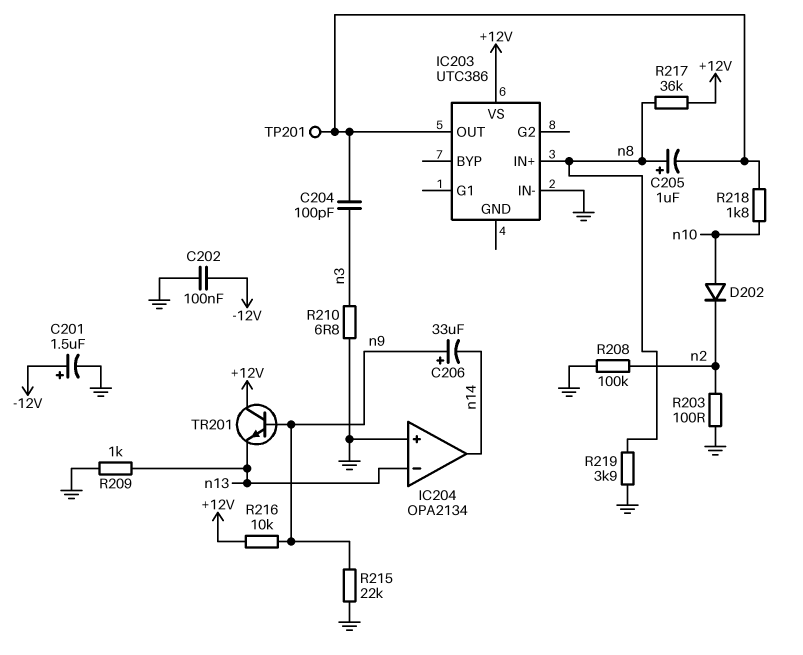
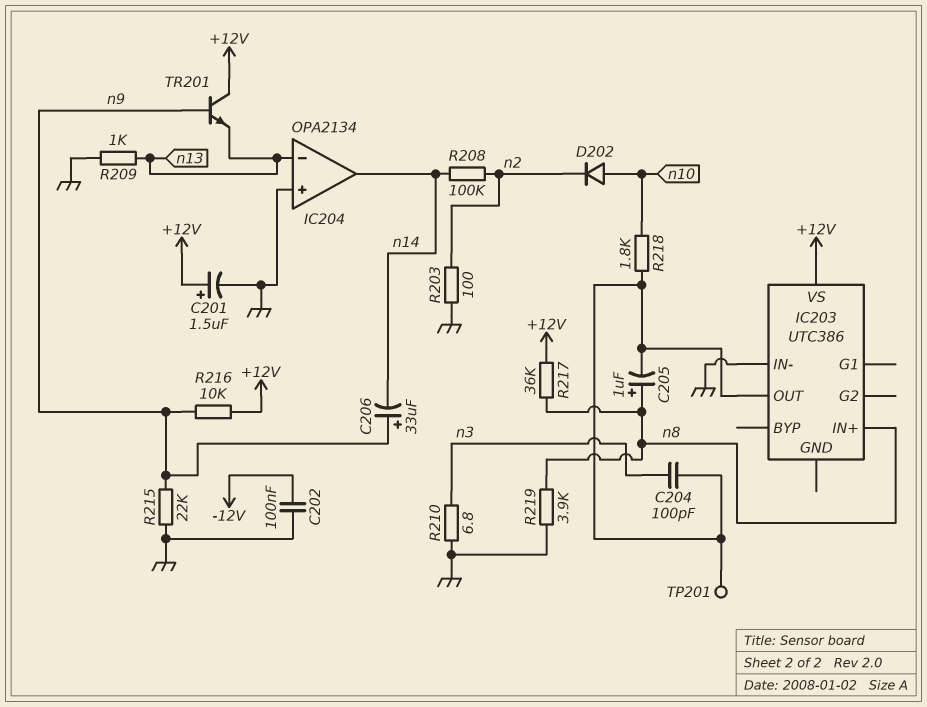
C201: 1.5uF (plus -12V, minus GND) -> 1.5uF (plus +12V, minus GND)
R208: 100k (GND, n2) -> 100k (n2, n14)

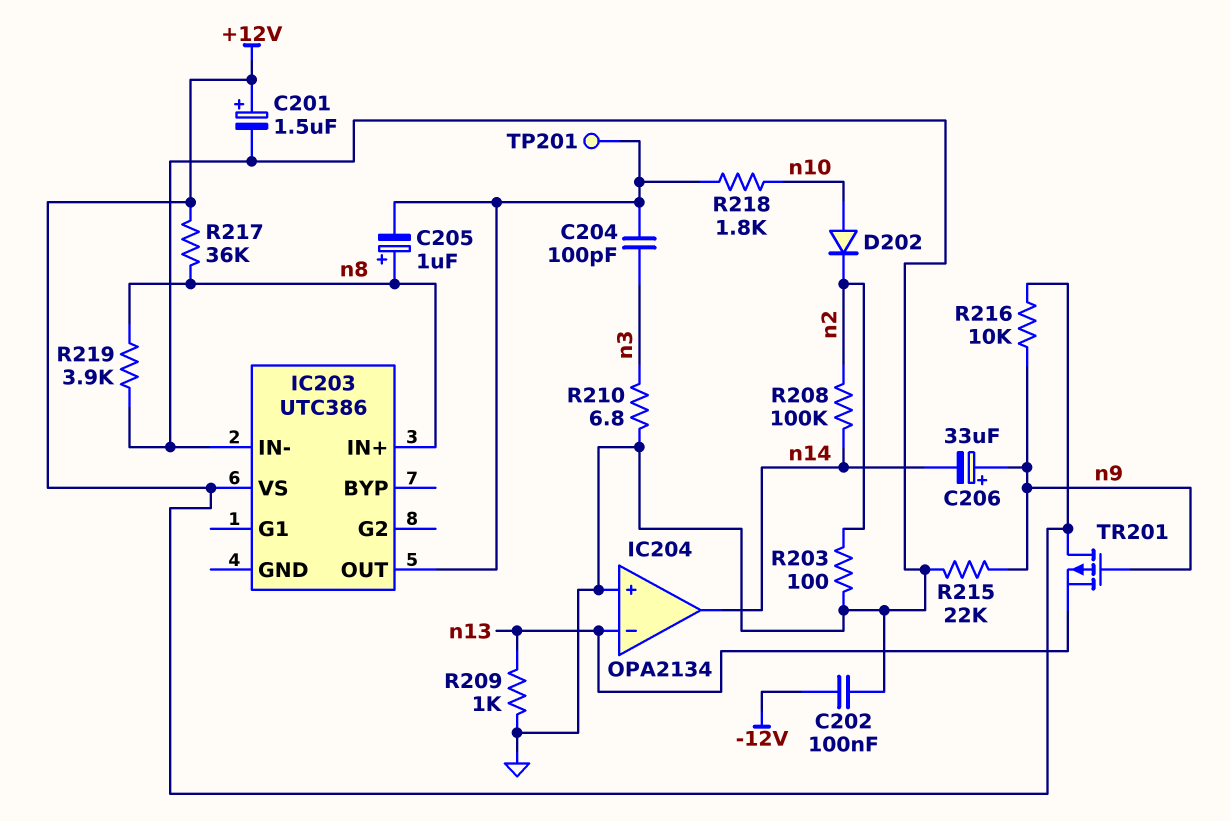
TR201: NPN (B n9, C +12V, E n13) -> PMOS (G n9, D +12V, S n13)

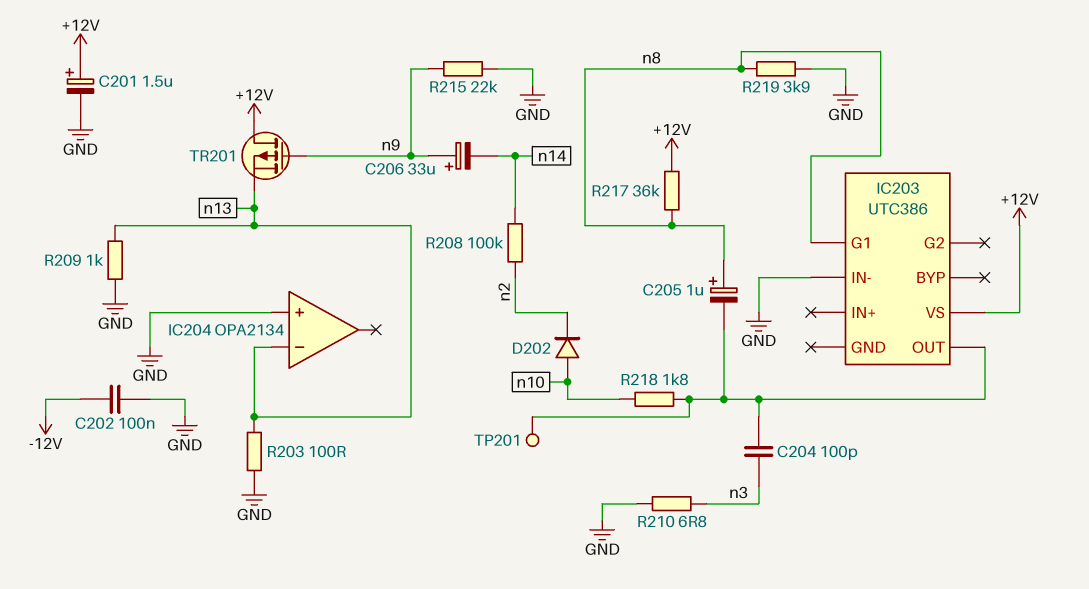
IC203 pin G1: none -> n8
IC203 pin IN+: n8 -> none
IC204 pin out: n14 -> none
R203: 100 (GND, n2) -> 100 (GND, n13)
R216: 10k (+12V, n9) -> none

